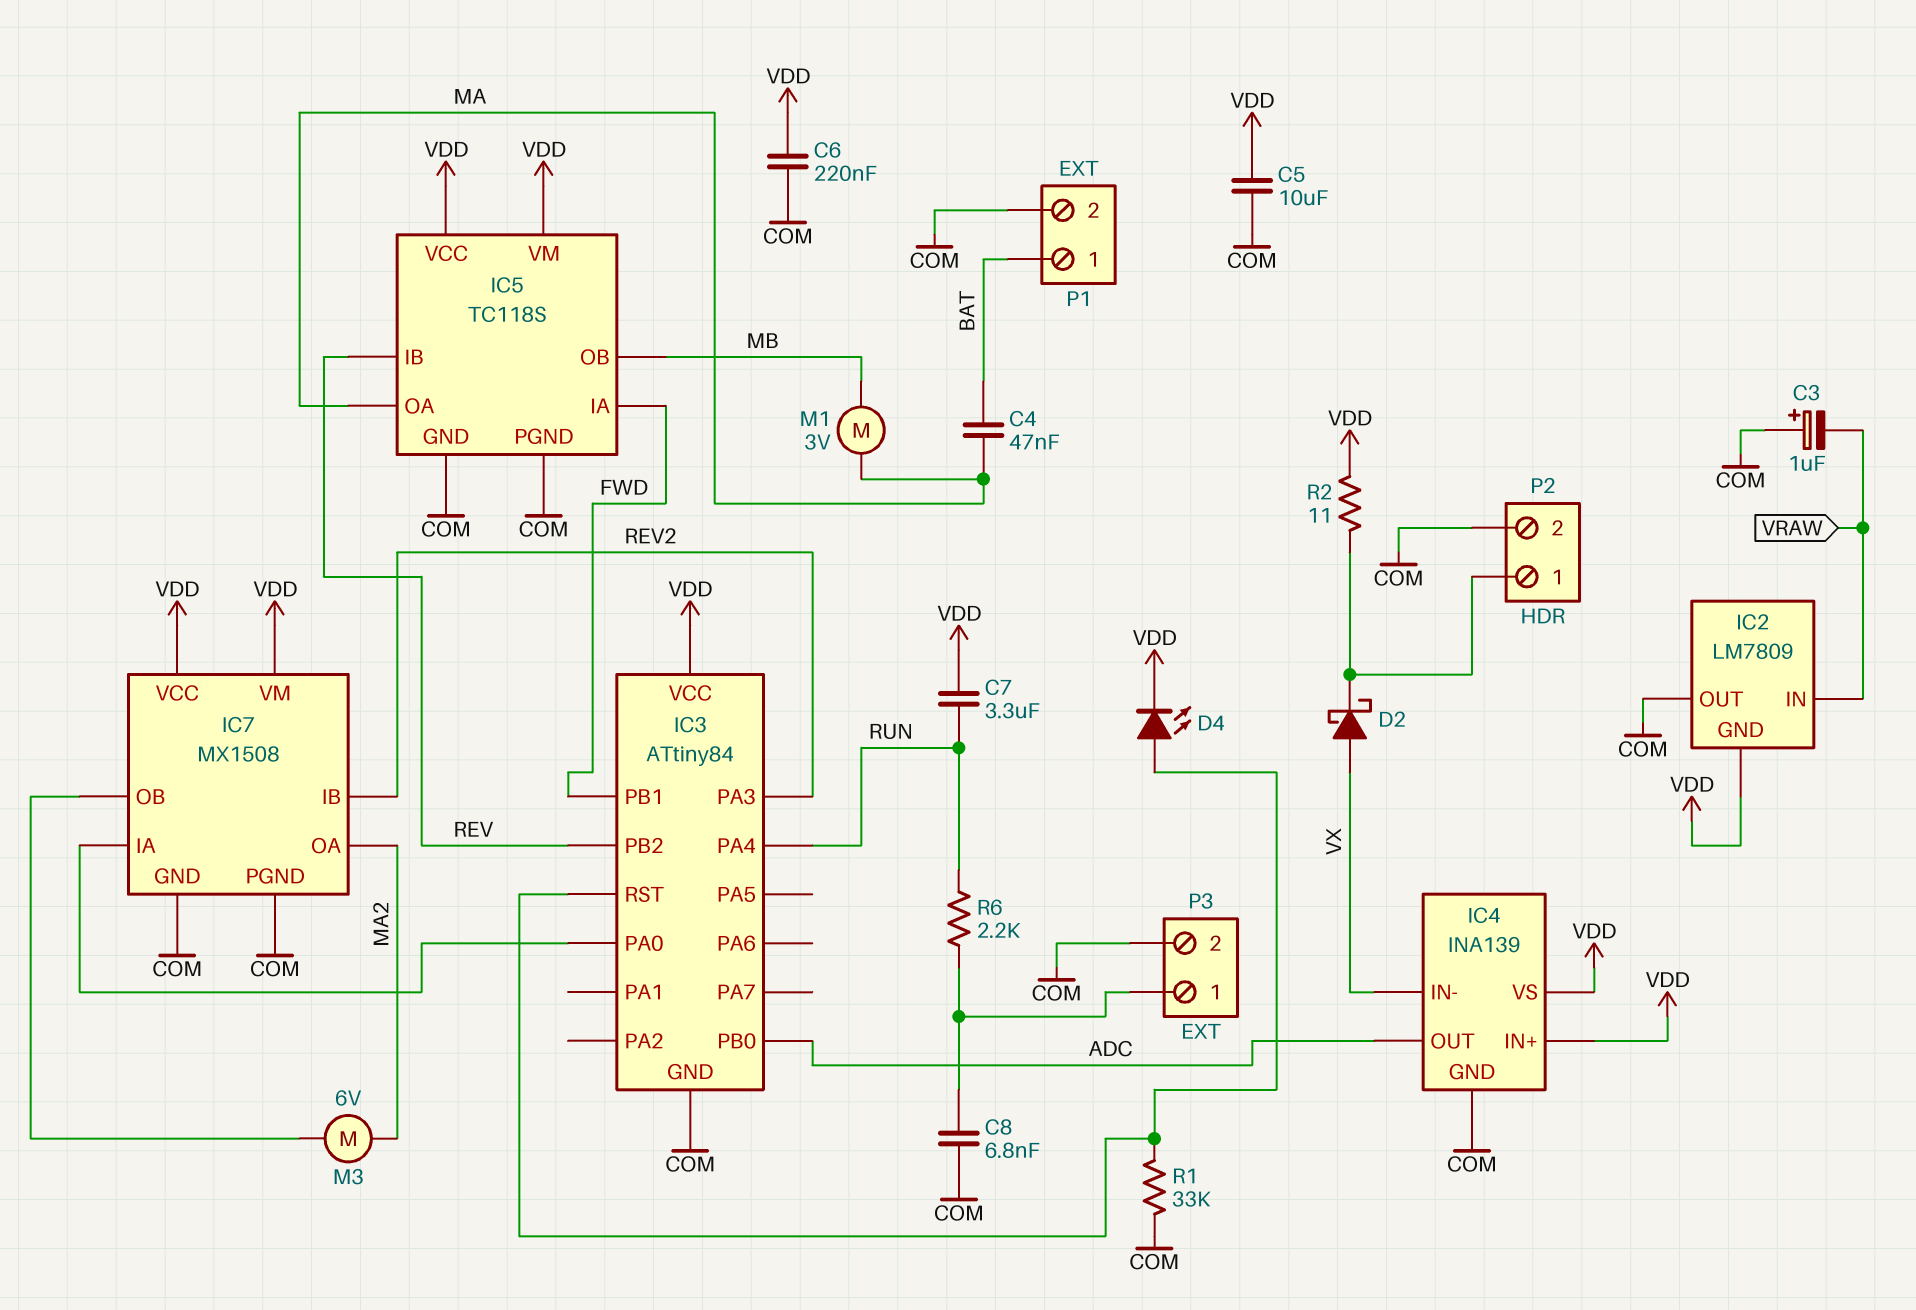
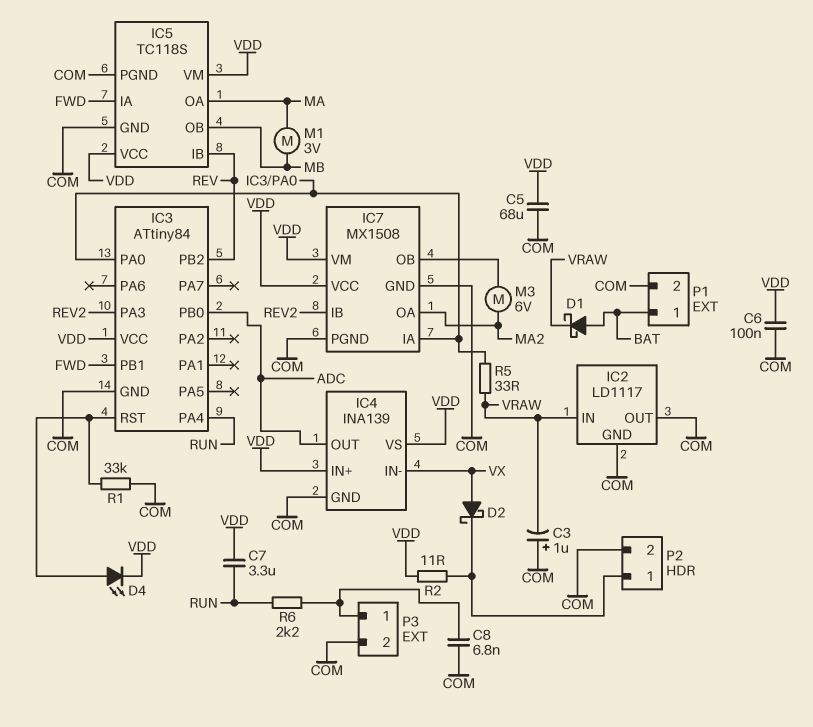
C4: 47nF (BAT, MA) -> none
C5: 10uF (COM, VDD) -> 68uF (COM, VDD)
C6: 220nF (COM, VDD) -> 100nF (COM, VDD)
D1: none -> schottky (A BAT, K VRAW)
IC2: LM7809 -> LD1117
IC2 pin GND: VDD -> COM
R5: none -> 33 (IC3/PA0, VRAW)

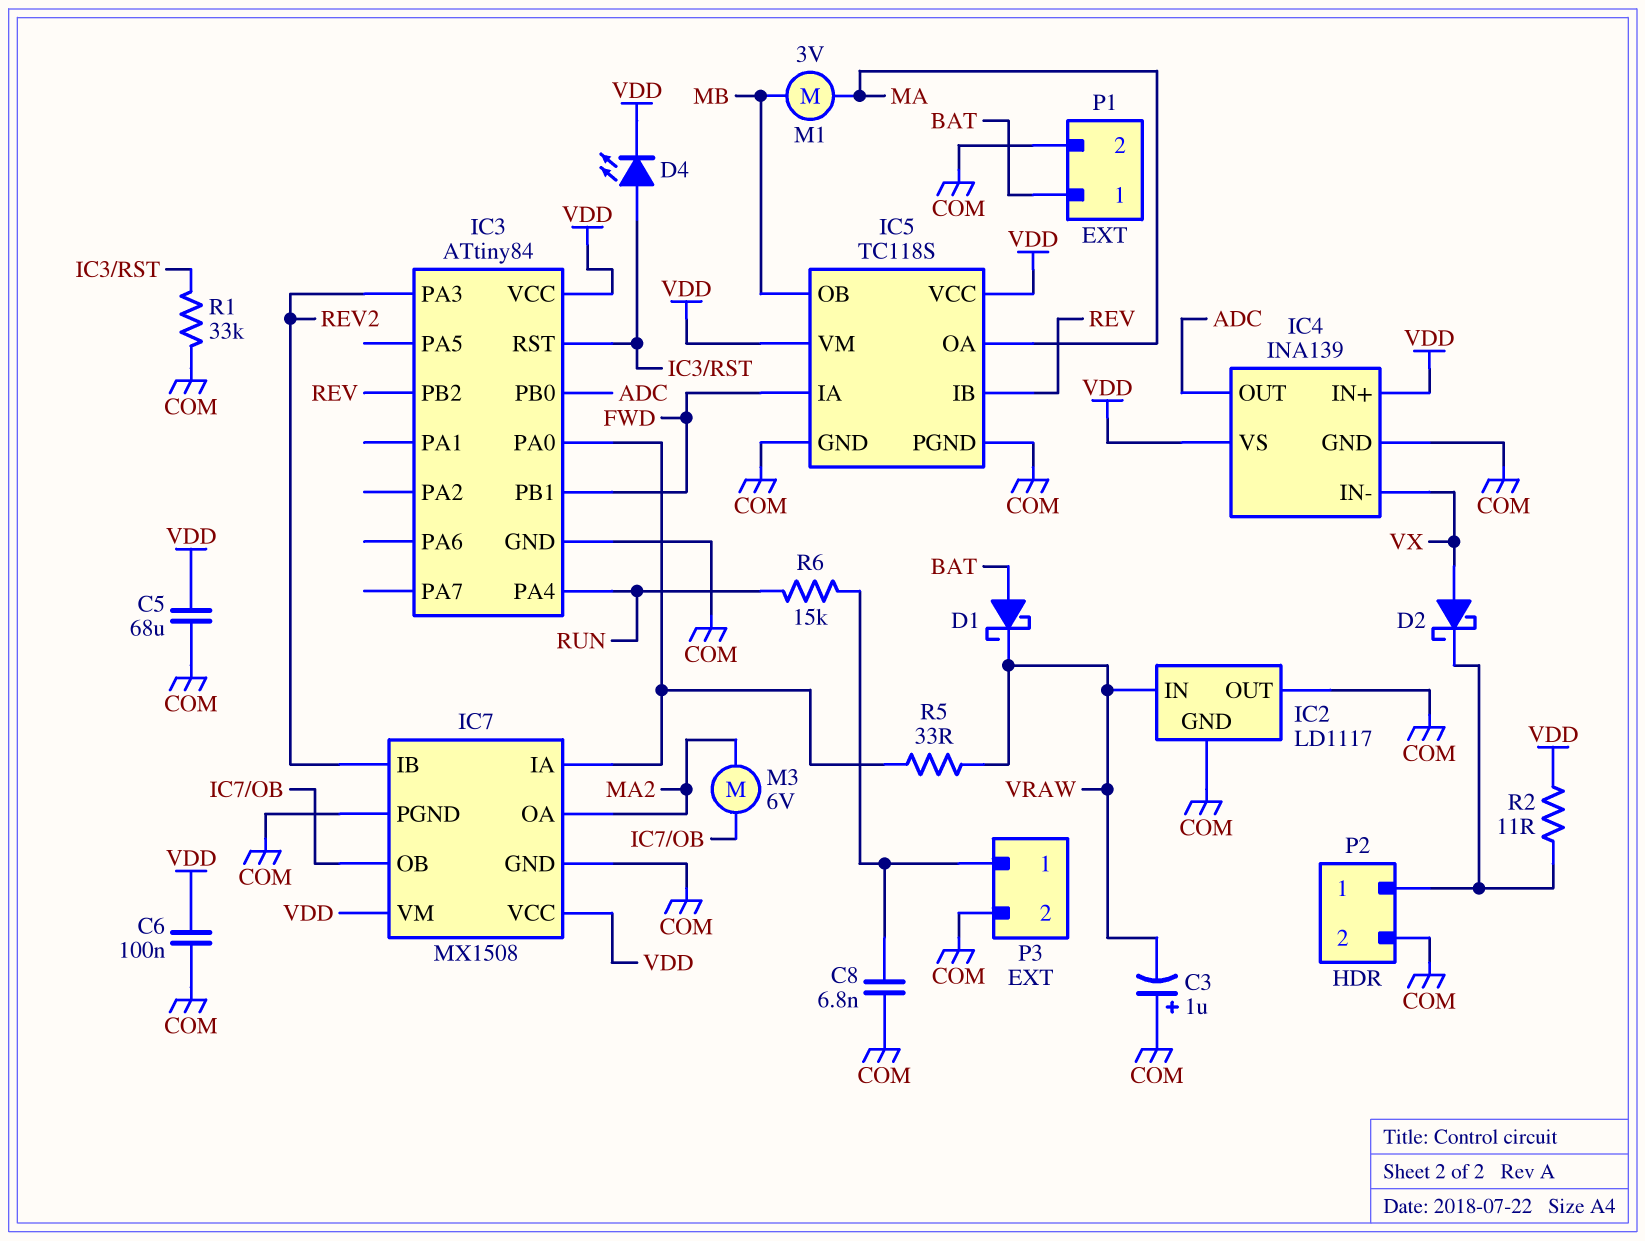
C7: 3.3uF (RUN, VDD) -> none
R6: 2.2k (P3/1, RUN) -> 15k (P3/1, RUN)

